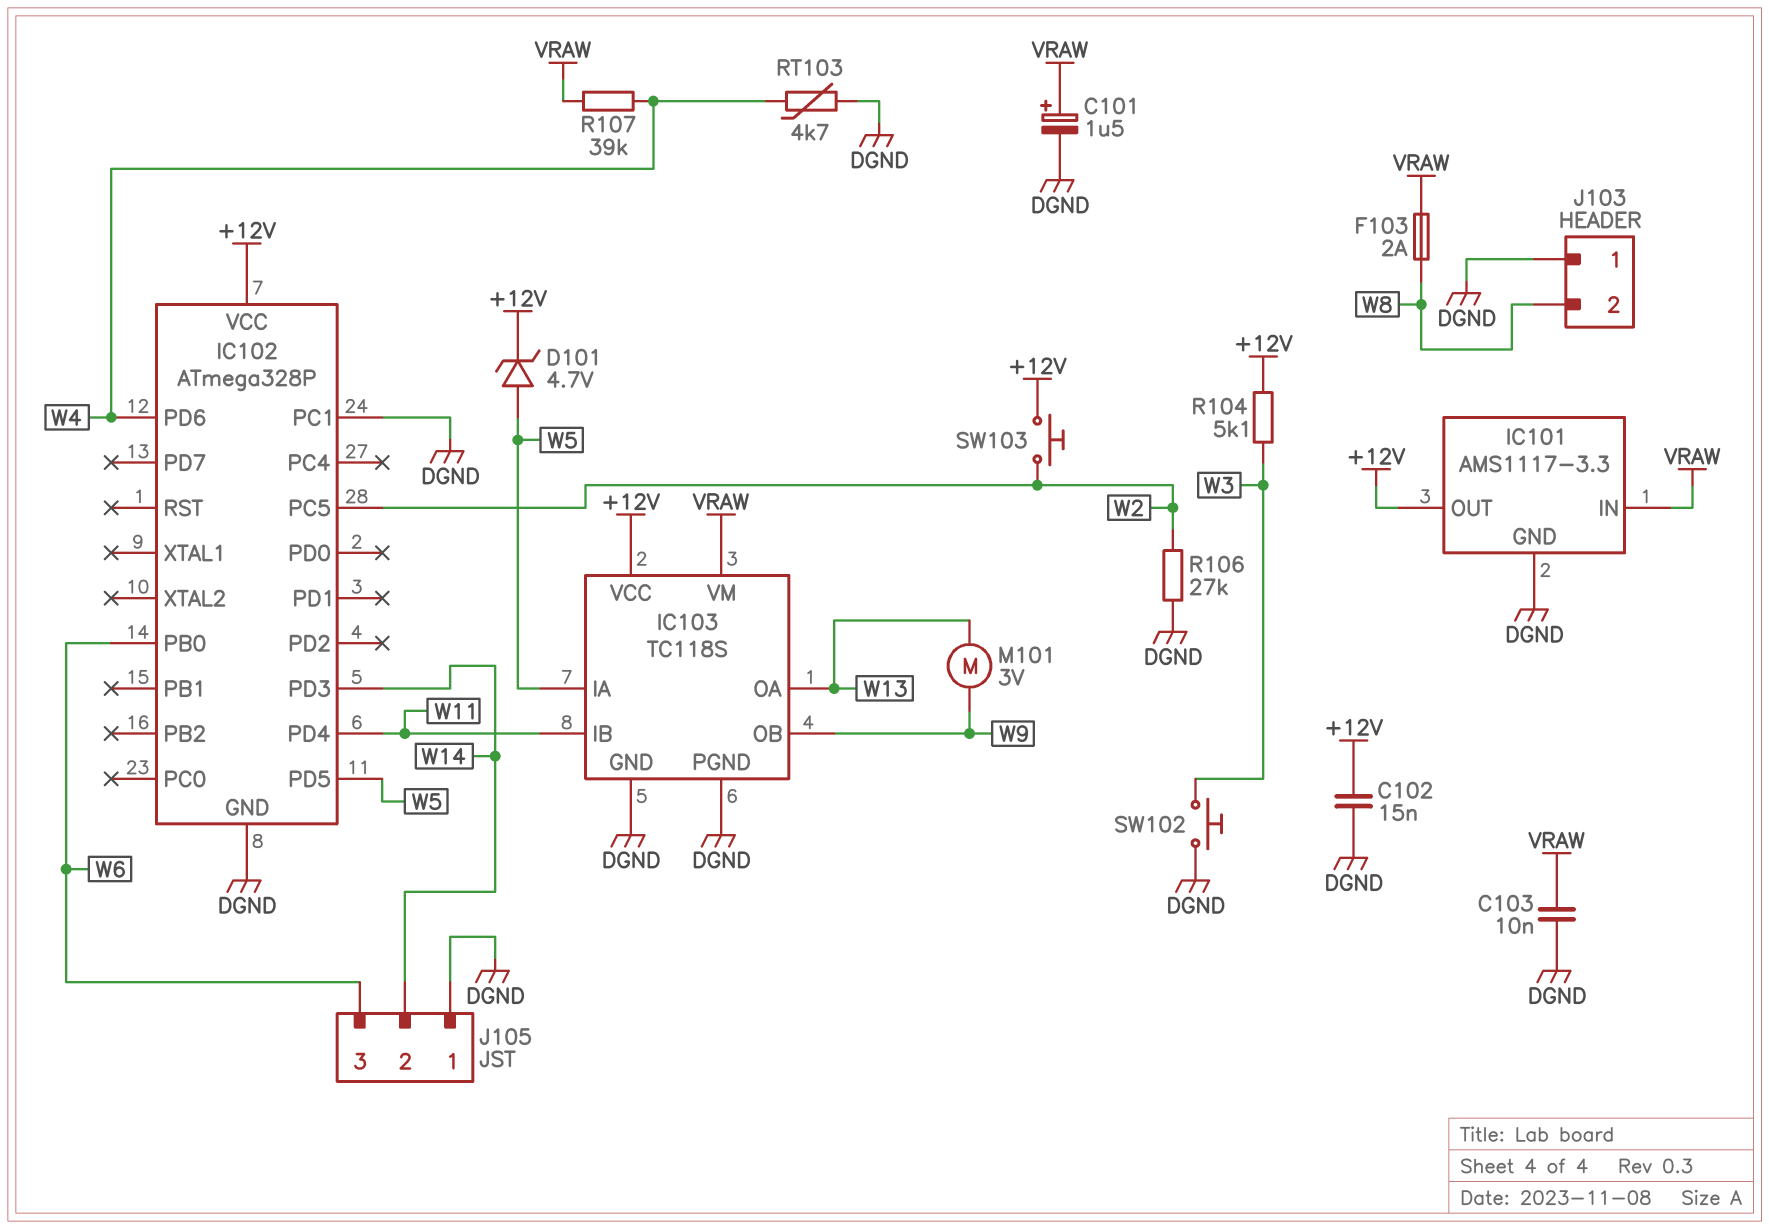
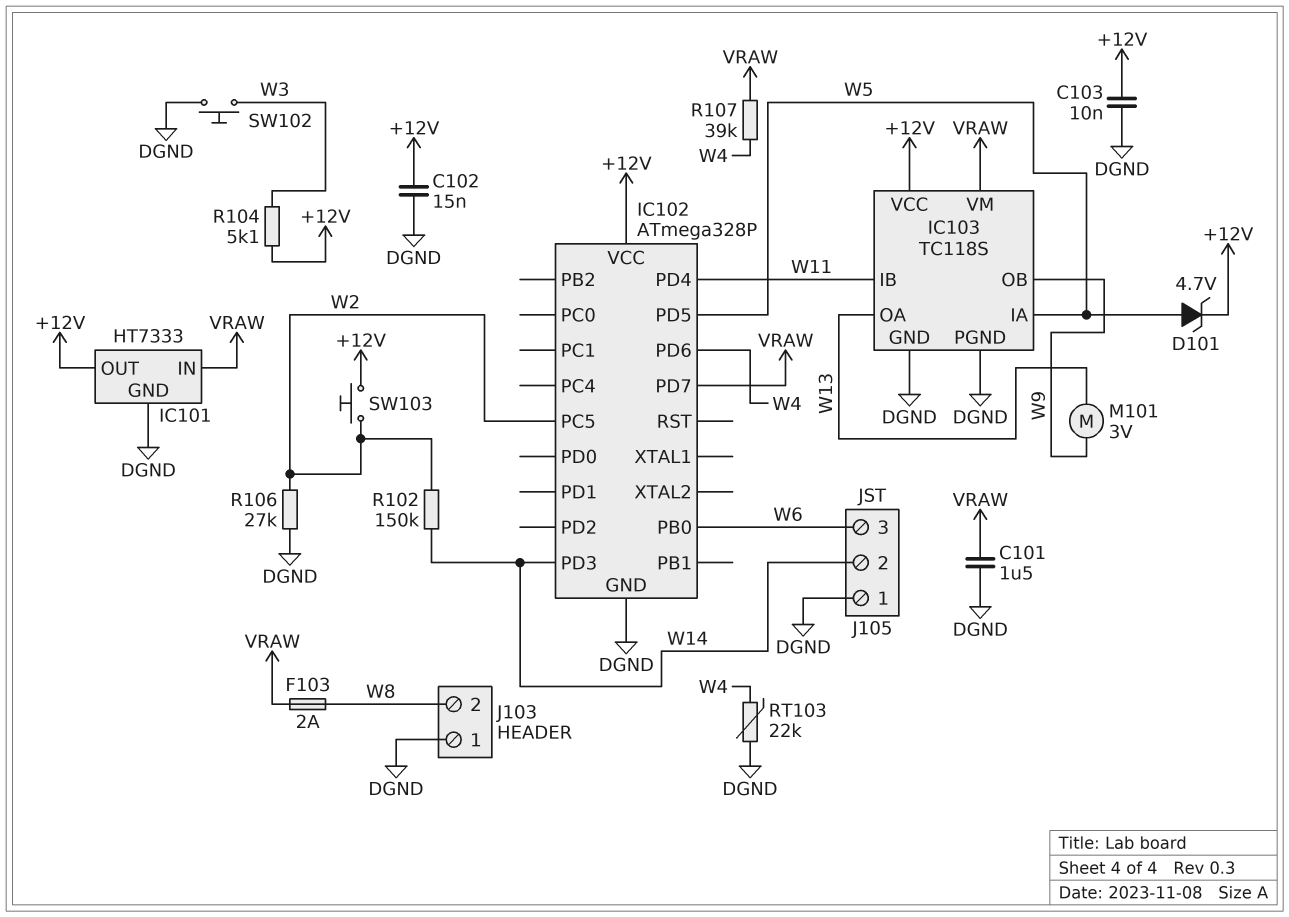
C101: 1.5uF (plus VRAW, minus DGND) -> 1.5uF (DGND, VRAW)
C103: 10nF (DGND, VRAW) -> 10nF (+12V, DGND)
IC101: AMS1117-3.3 -> HT7333
IC102 pin PC1: DGND -> none
IC102 pin PD7: none -> VRAW
R102: none -> 150k (W2, W14)
RT103: 4.7k (DGND, W4) -> 22k (DGND, W4)

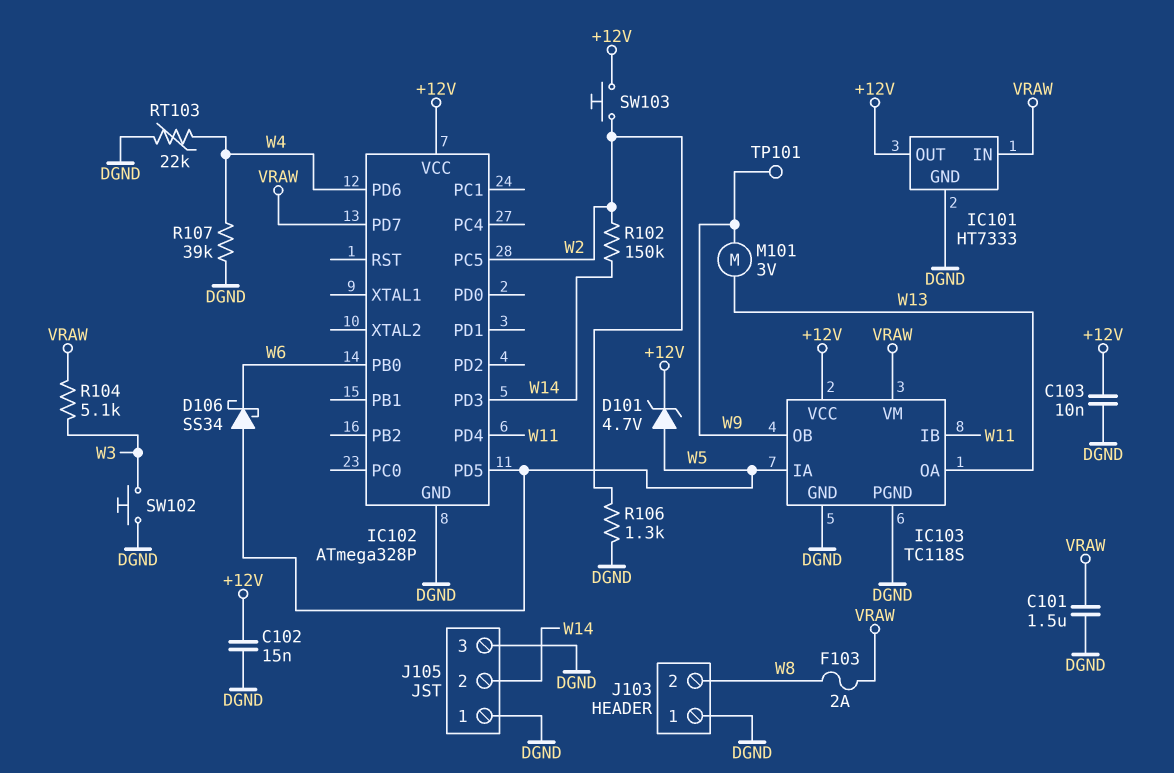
D106: none -> schottky SS34 (A W5, K W6)
J105 pin 3: W6 -> DGND
R104: 5.1k (+12V, W3) -> 5.1k (VRAW, W3)
R106: 27k (DGND, W2) -> 1.3k (DGND, W2)
R107: 39k (VRAW, W4) -> 39k (DGND, W4)
TP101: none -> test point (W9)

